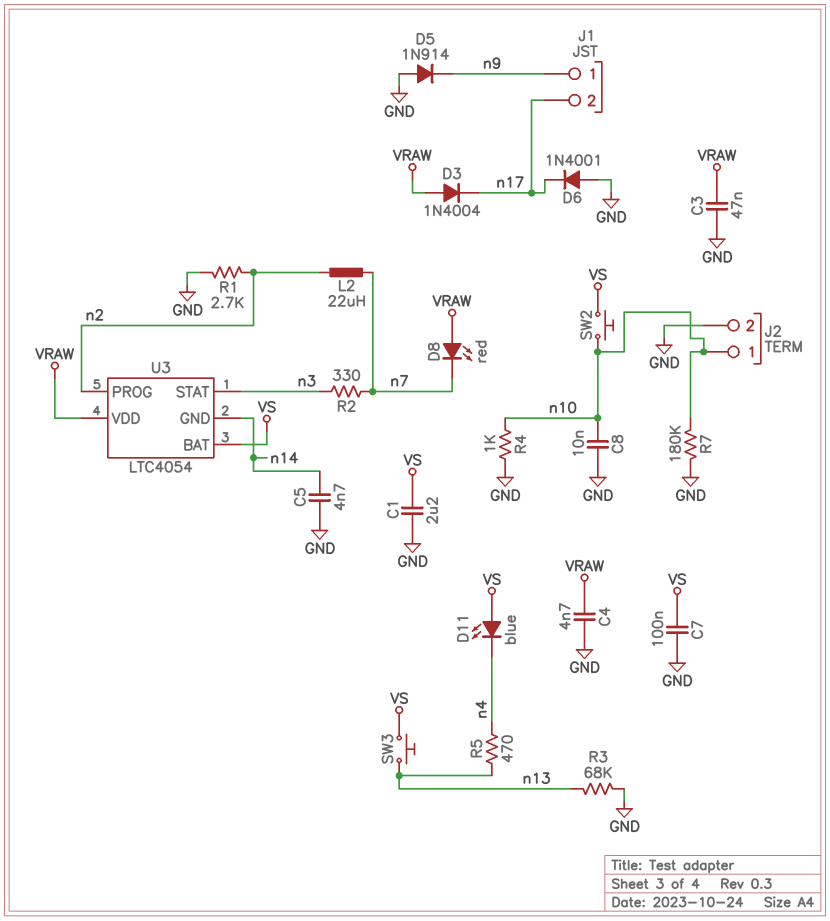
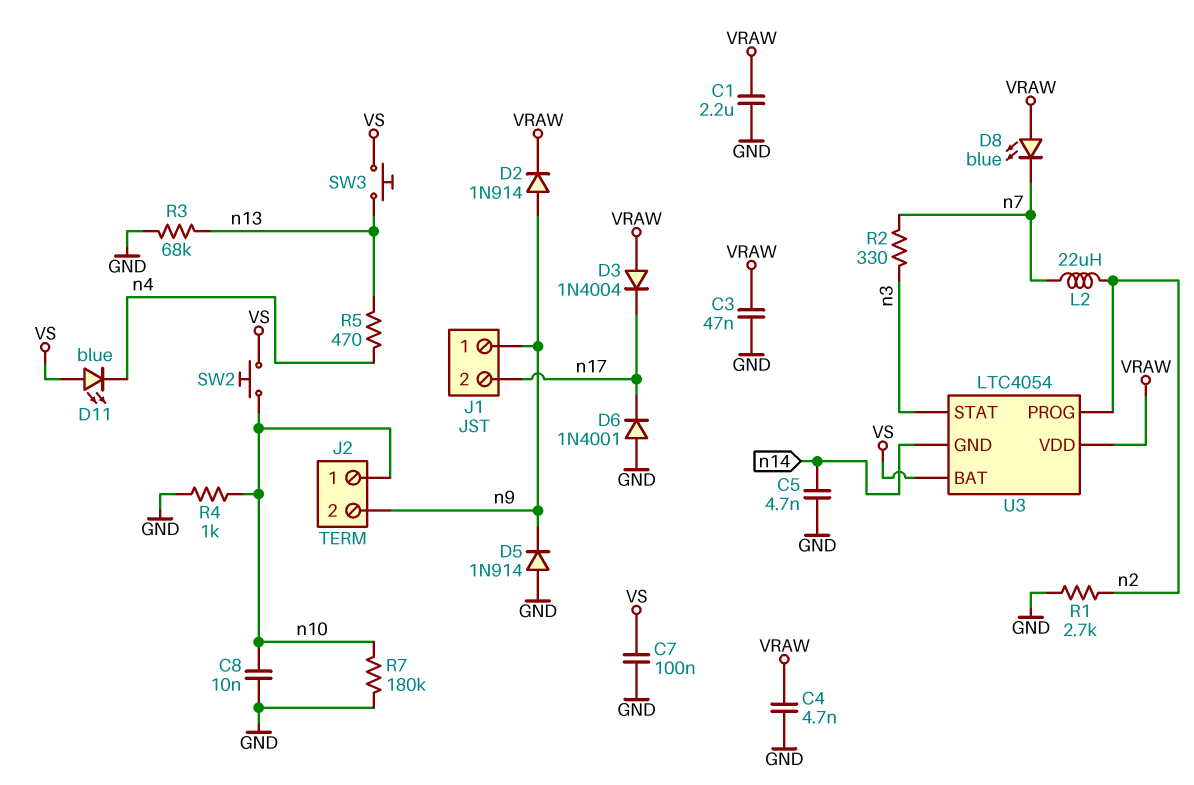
C1: 2.2uF (GND, VS) -> 2.2uF (GND, VRAW)
D2: none -> diode 1N914 (A n9, K VRAW)
D8: LED red (A VRAW, K n7) -> LED blue (A VRAW, K n7)
J2 pin 2: GND -> n9

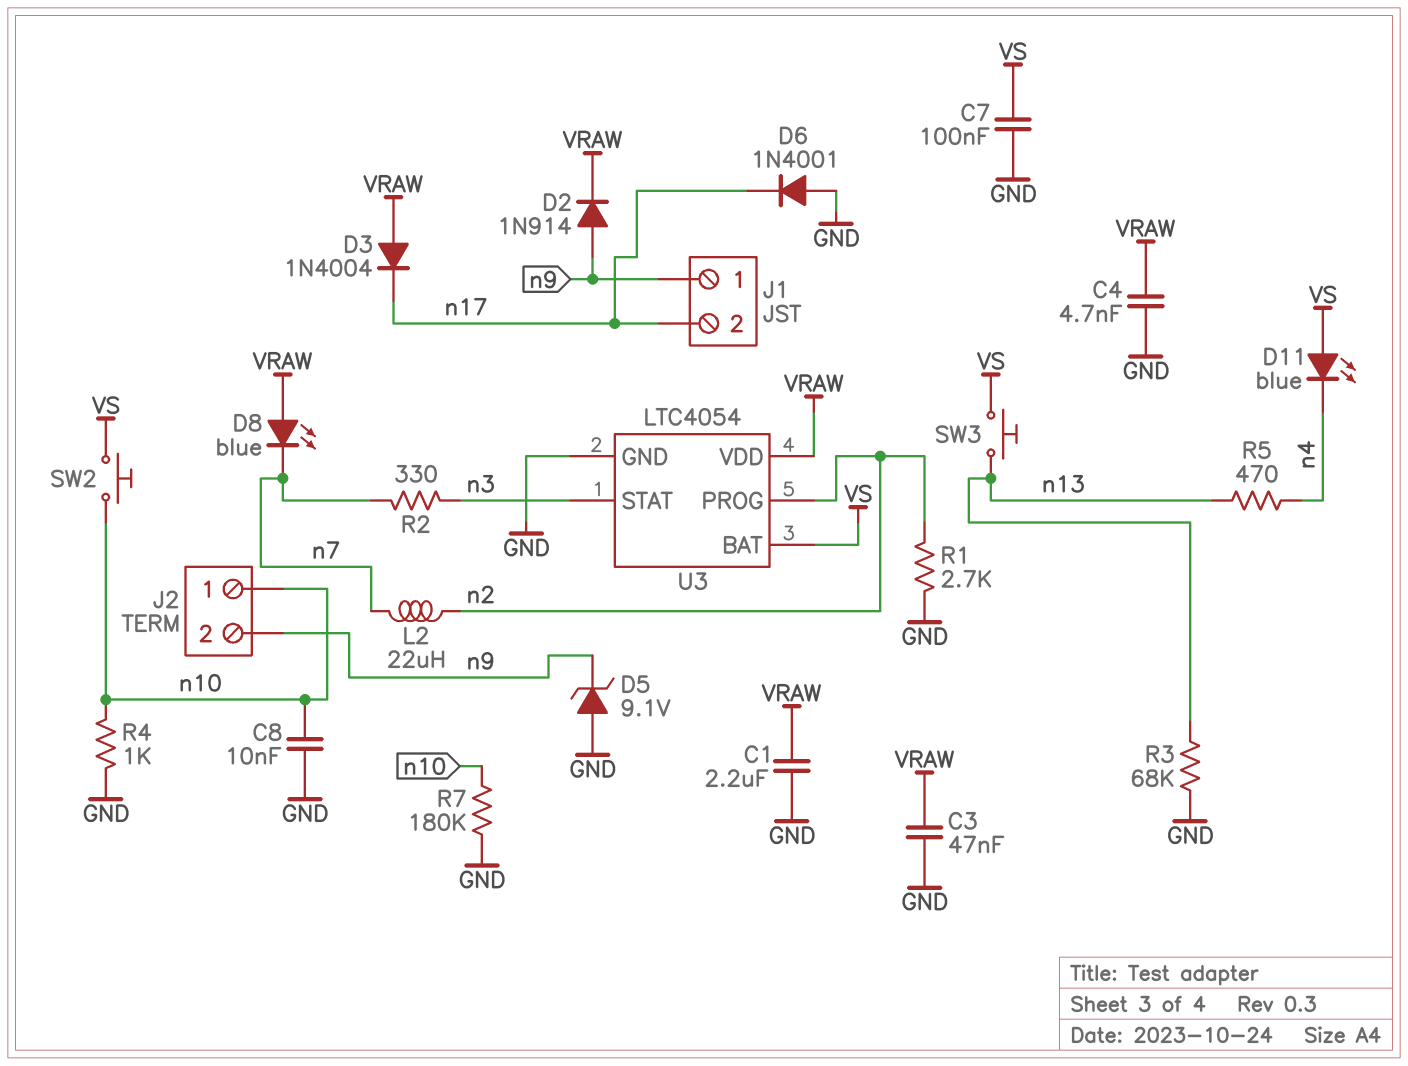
C5: 4.7nF (GND, n14) -> none
D5: diode 1N914 (A GND, K n9) -> zener 9.1V (A GND, K n9)
U3 pin GND: n14 -> GND

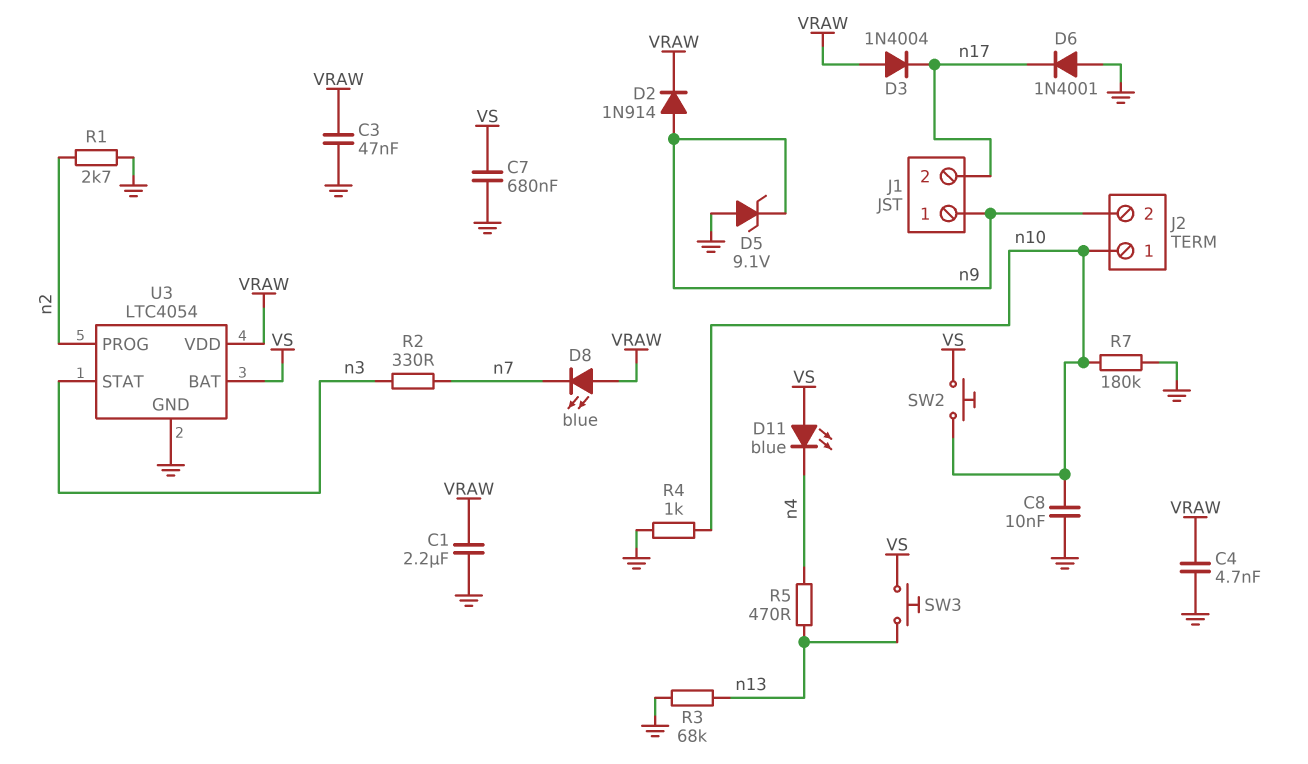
C7: 100nF (GND, VS) -> 680nF (GND, VS)
L2: 22uH (n2, n7) -> none

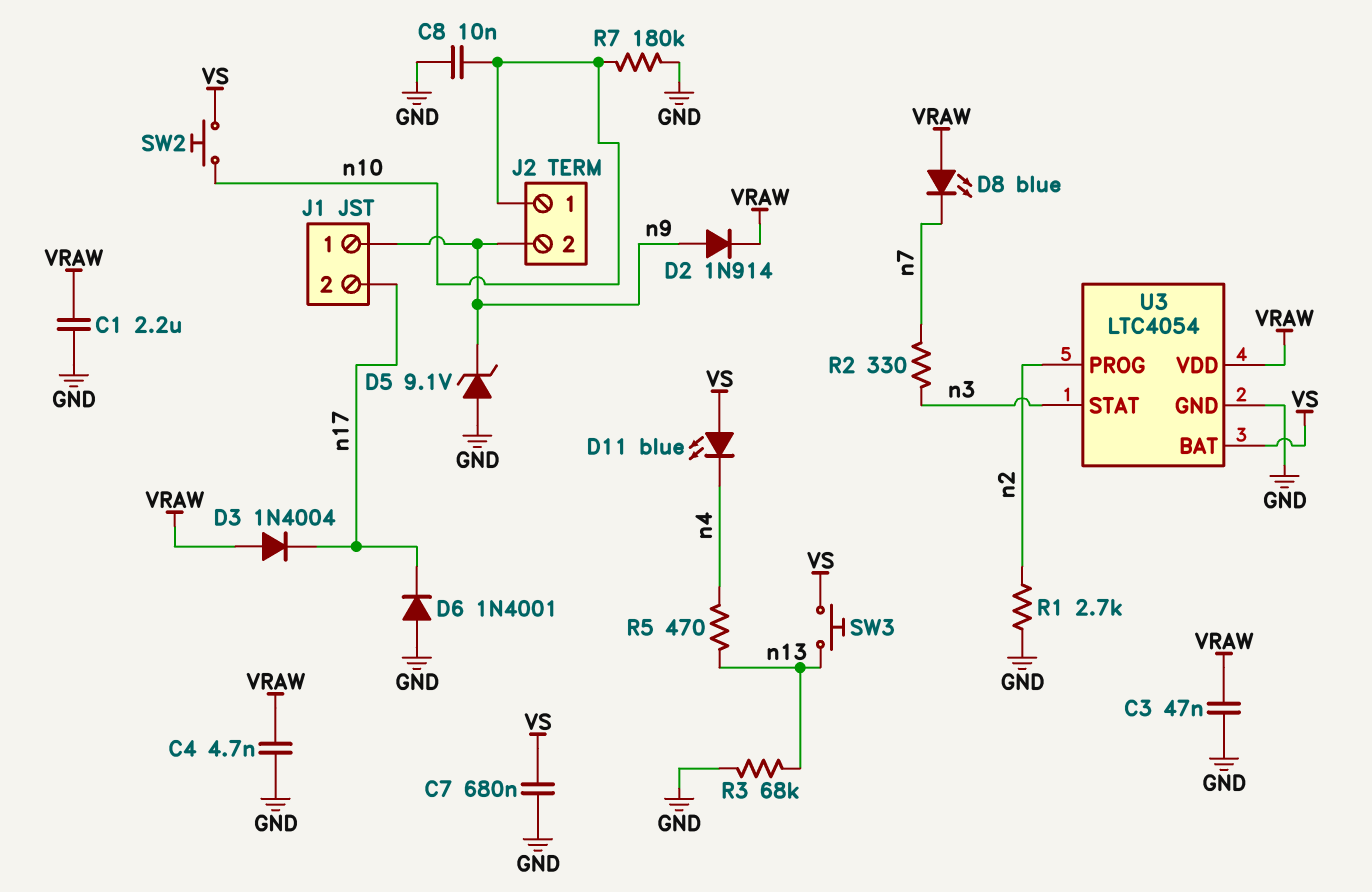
R4: 1k (GND, n10) -> none

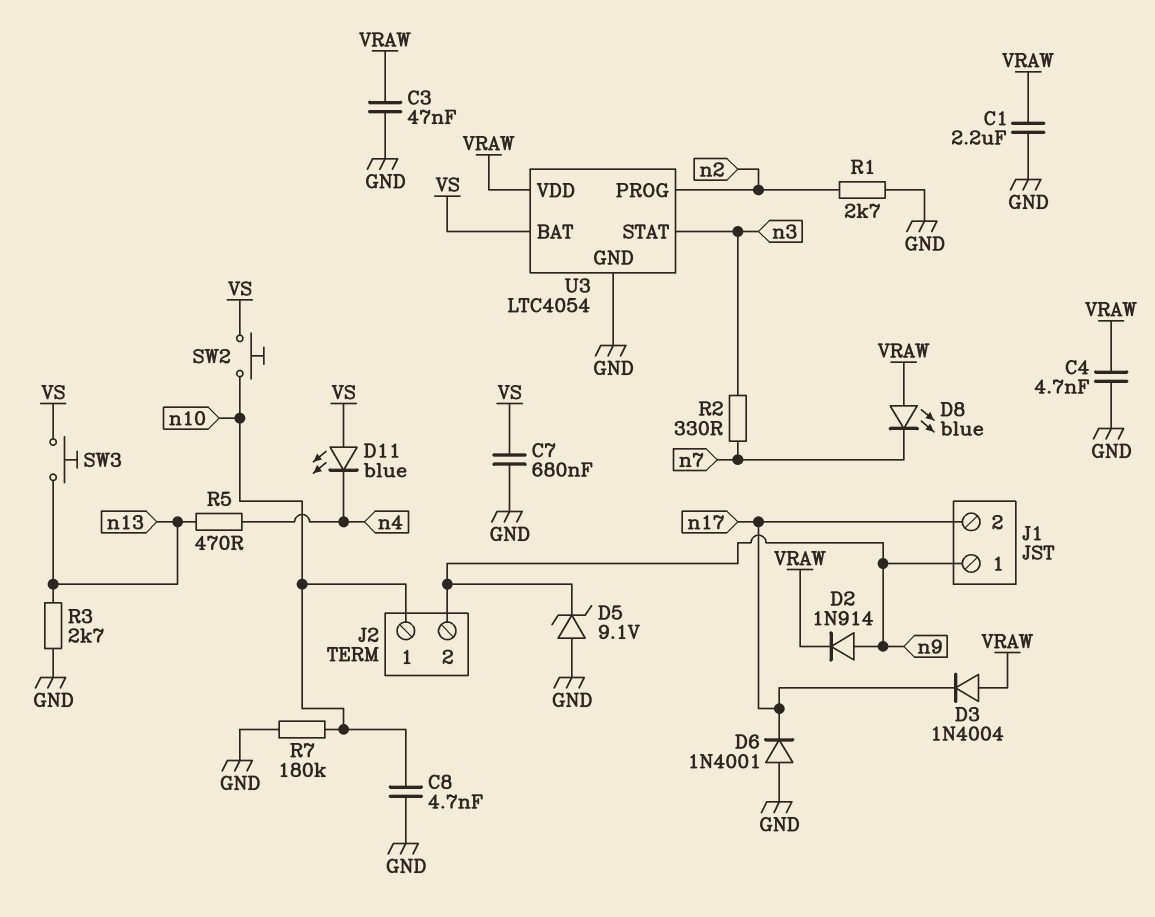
C8: 10nF (GND, n10) -> 4.7nF (GND, n10)
R3: 68k (GND, n13) -> 2.7k (GND, n13)

